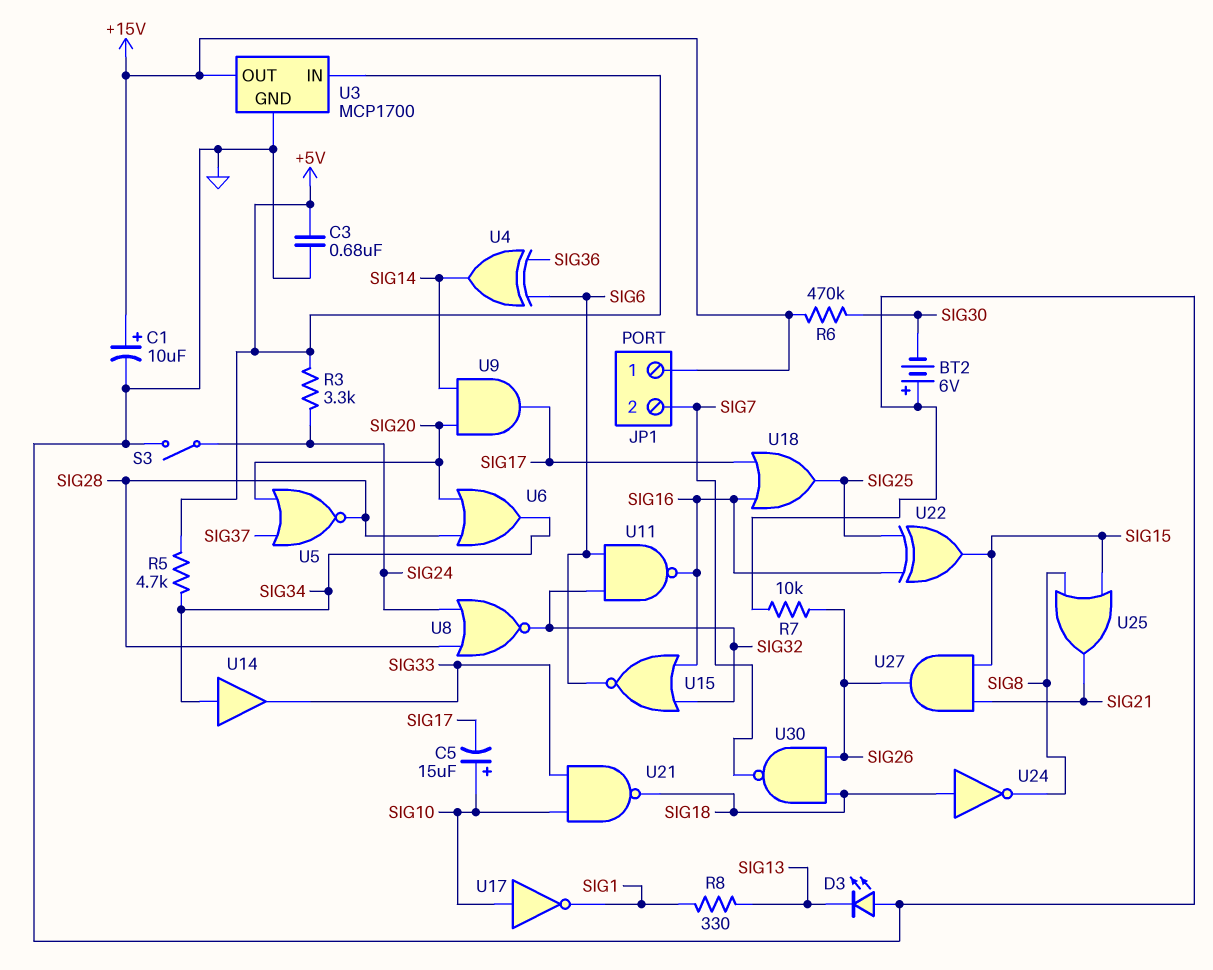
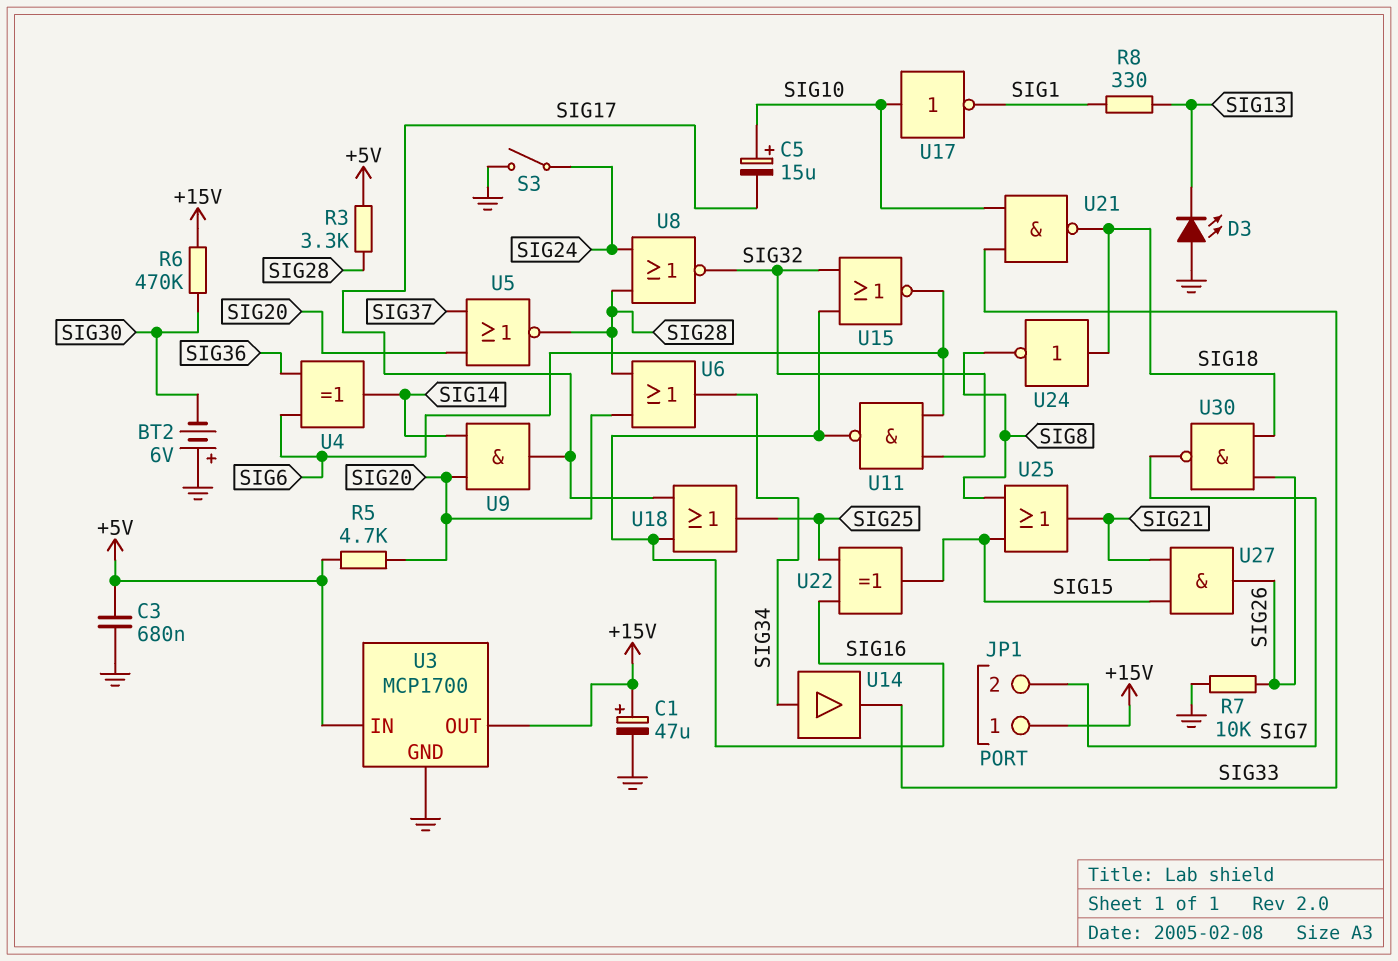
C1: 10uF (plus +15V, minus GND) -> 47uF (plus +15V, minus GND)
R3: 3.3k (+5V, SIG24) -> 3.3k (+5V, SIG28)
R5: 4.7k (+5V, SIG34) -> 4.7k (+5V, SIG20)

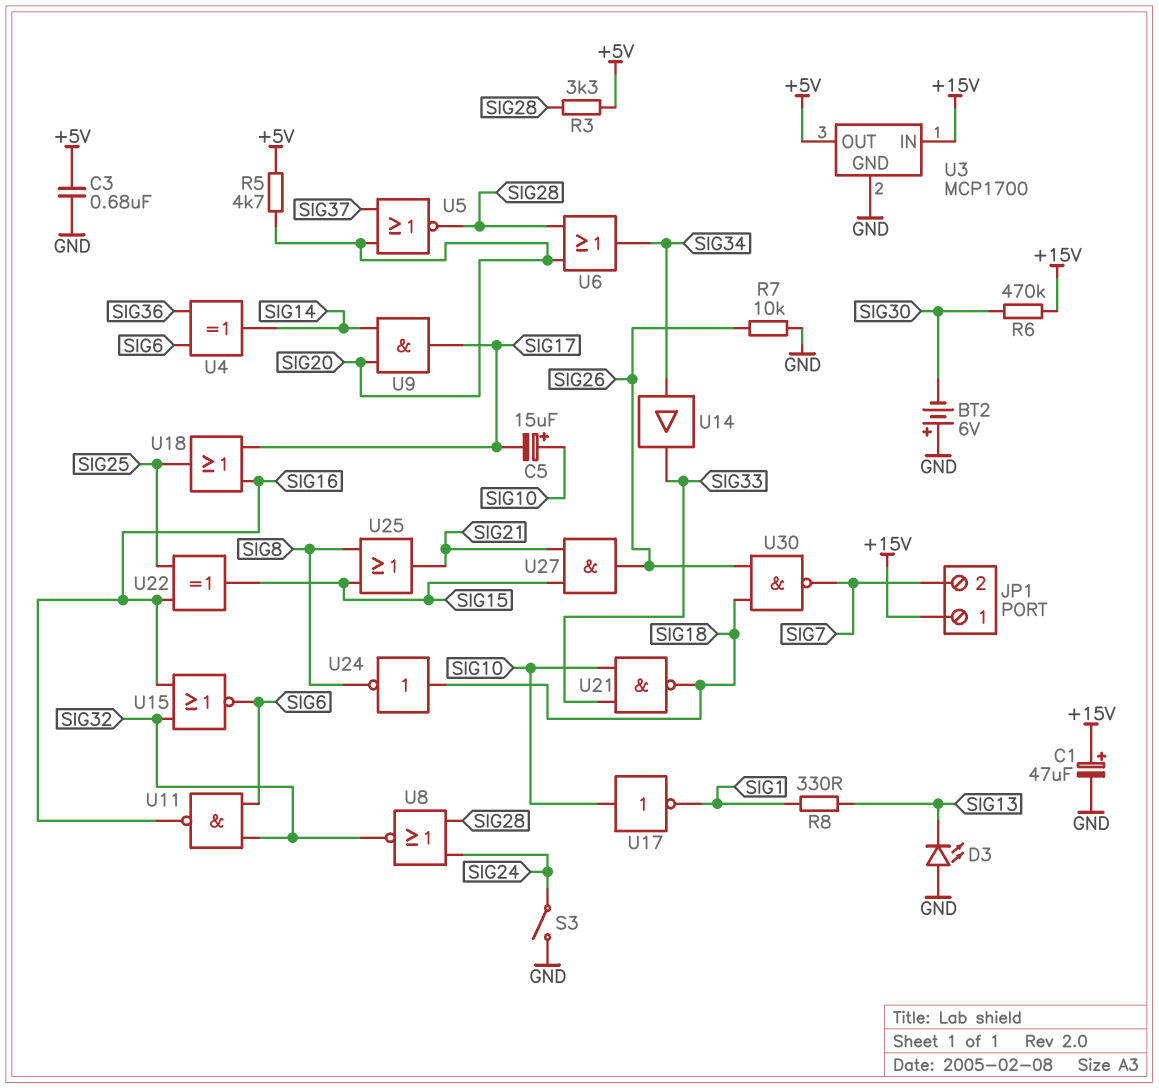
U3 pin IN: +5V -> +15V
U3 pin OUT: +15V -> +5V

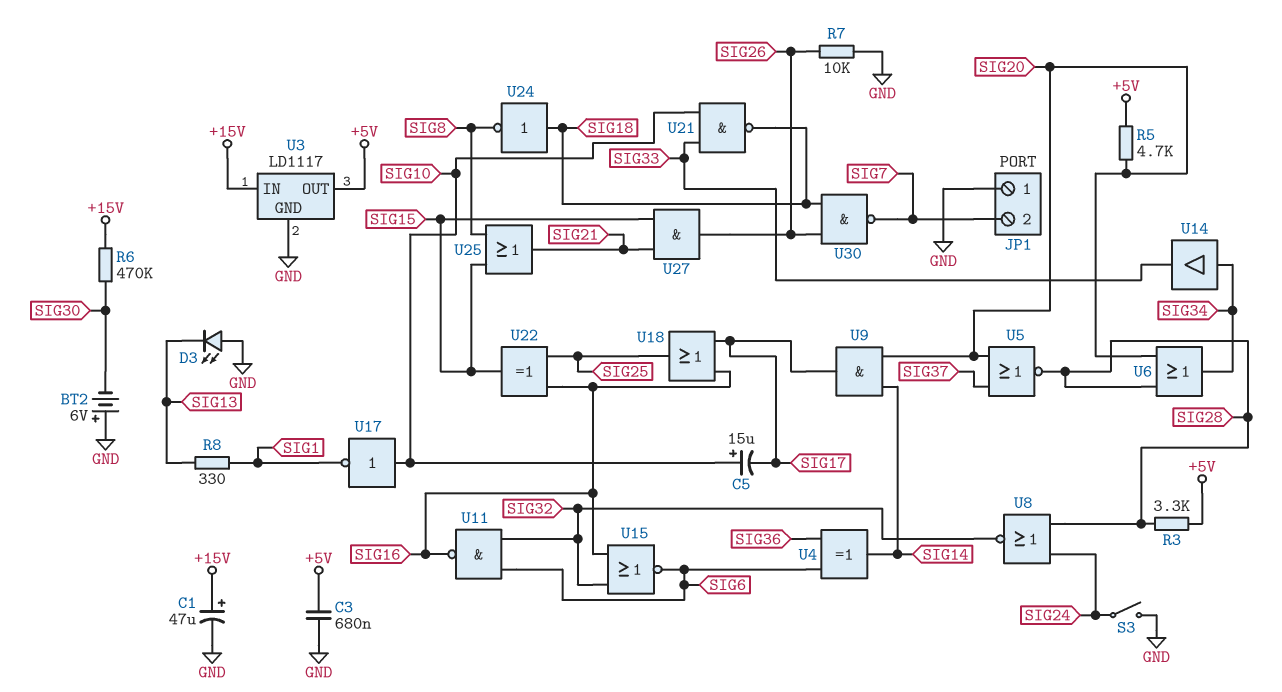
JP1 pin 1: +15V -> GND
U3: MCP1700 -> LD1117

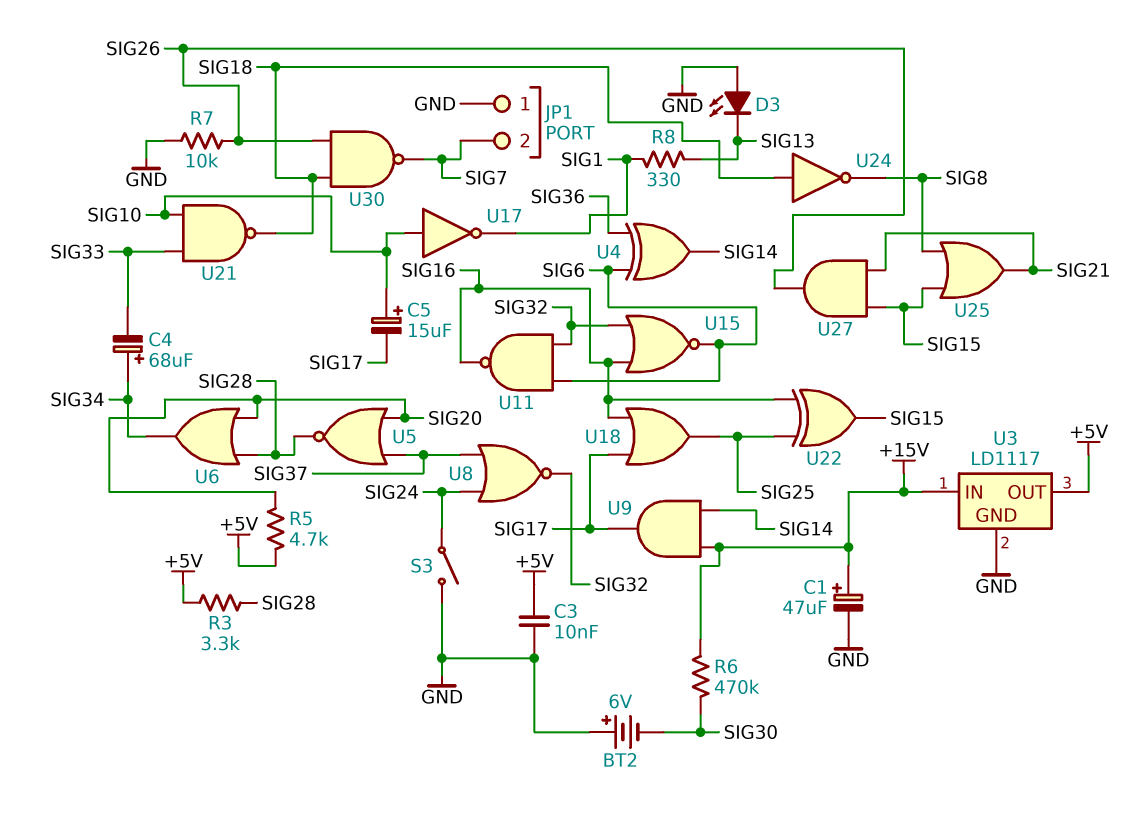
C3: 680nF (+5V, GND) -> 10nF (+5V, GND)
C4: none -> 68uF (plus SIG34, minus SIG33)
U8: NOR (in SIG24, in SIG28, out SIG32) -> NOR (in SIG24, in SIG37, out SIG32)
U9: AND (in SIG14, in SIG20, out SIG17) -> AND (in +15V, in SIG14, out SIG17)
U14: buffer (in SIG34, out SIG33) -> none

